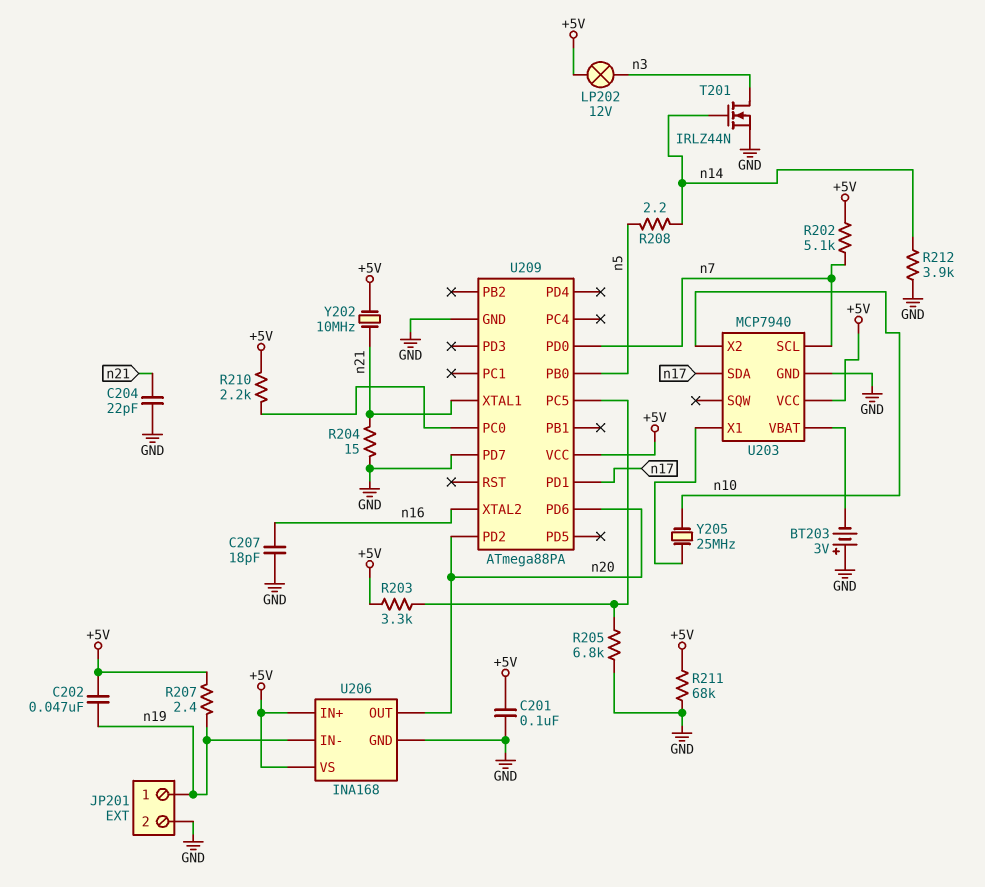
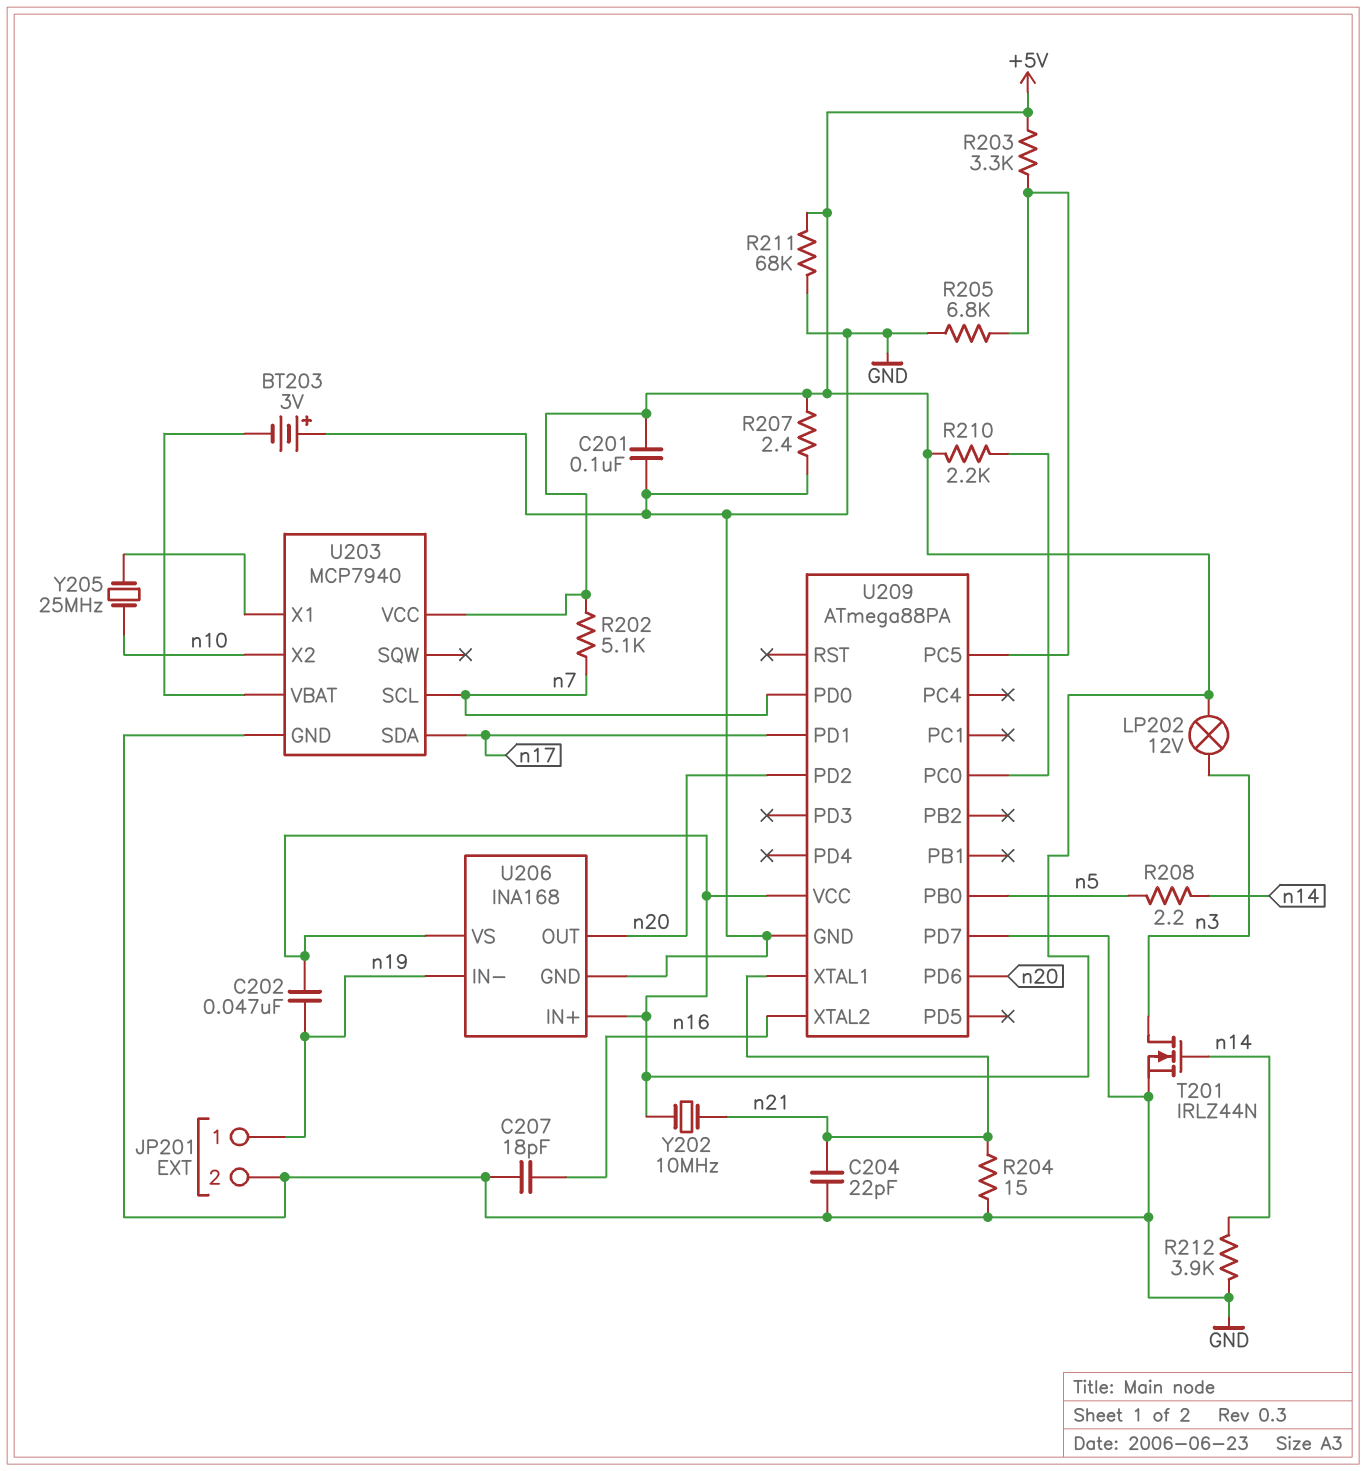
R207: 2.4 (+5V, n19) -> 2.4 (+5V, GND)

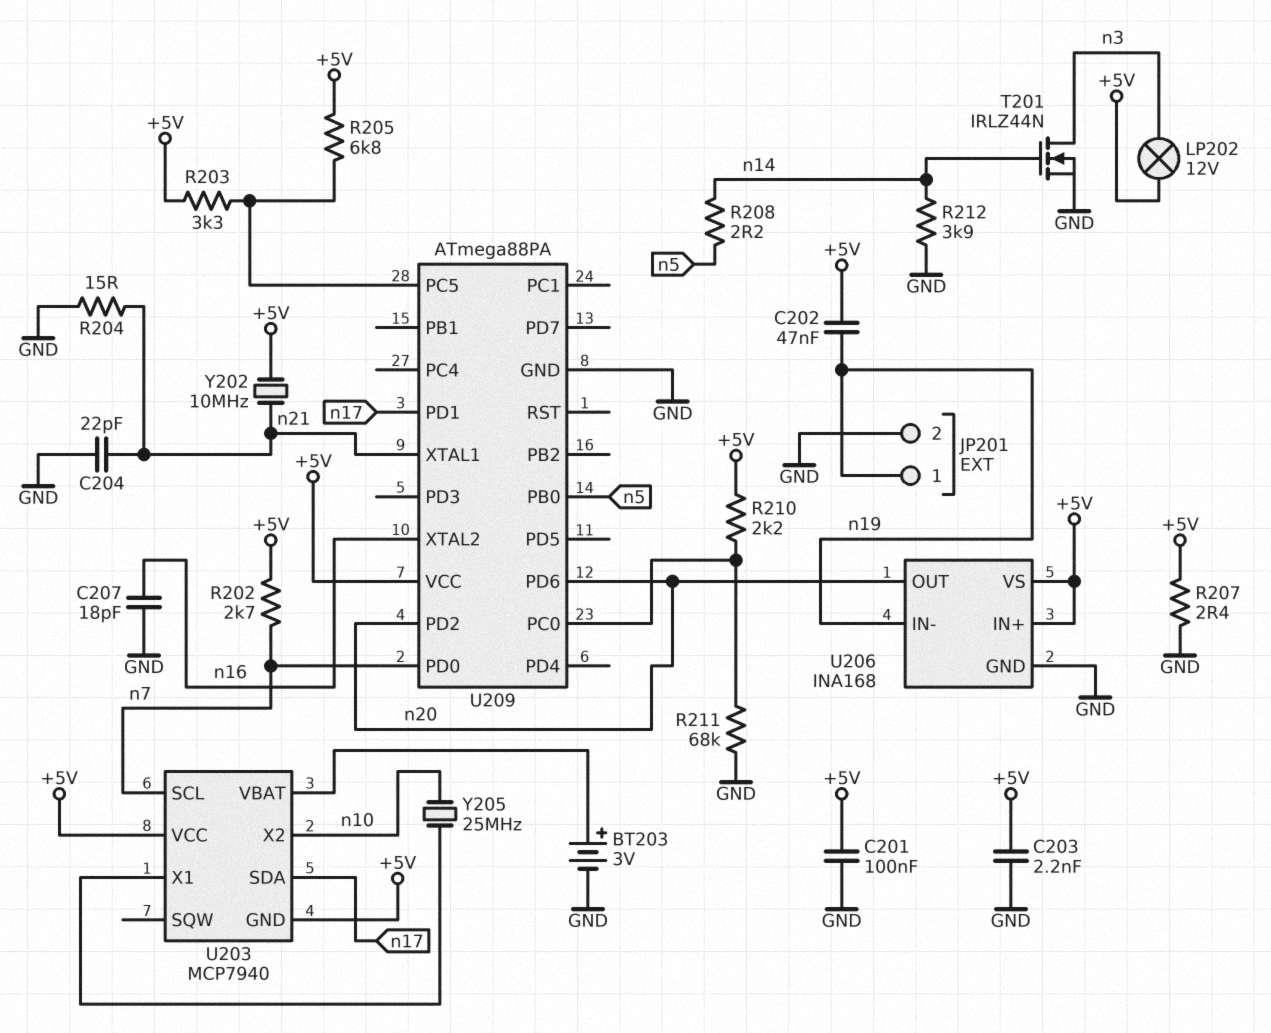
BT203: 3V (plus GND, minus U203/VBAT) -> 3V (plus U203/VBAT, minus GND)
C203: none -> 2.2nF (+5V, GND)
R202: 5.1k (+5V, n7) -> 2.7k (+5V, n7)
R205: 6.8k (GND, U209/PC5) -> 6.8k (+5V, U209/PC5)
R211: 68k (+5V, GND) -> 68k (GND, U209/PC0)
U203 pin GND: GND -> +5V
U209 pin PD7: GND -> none

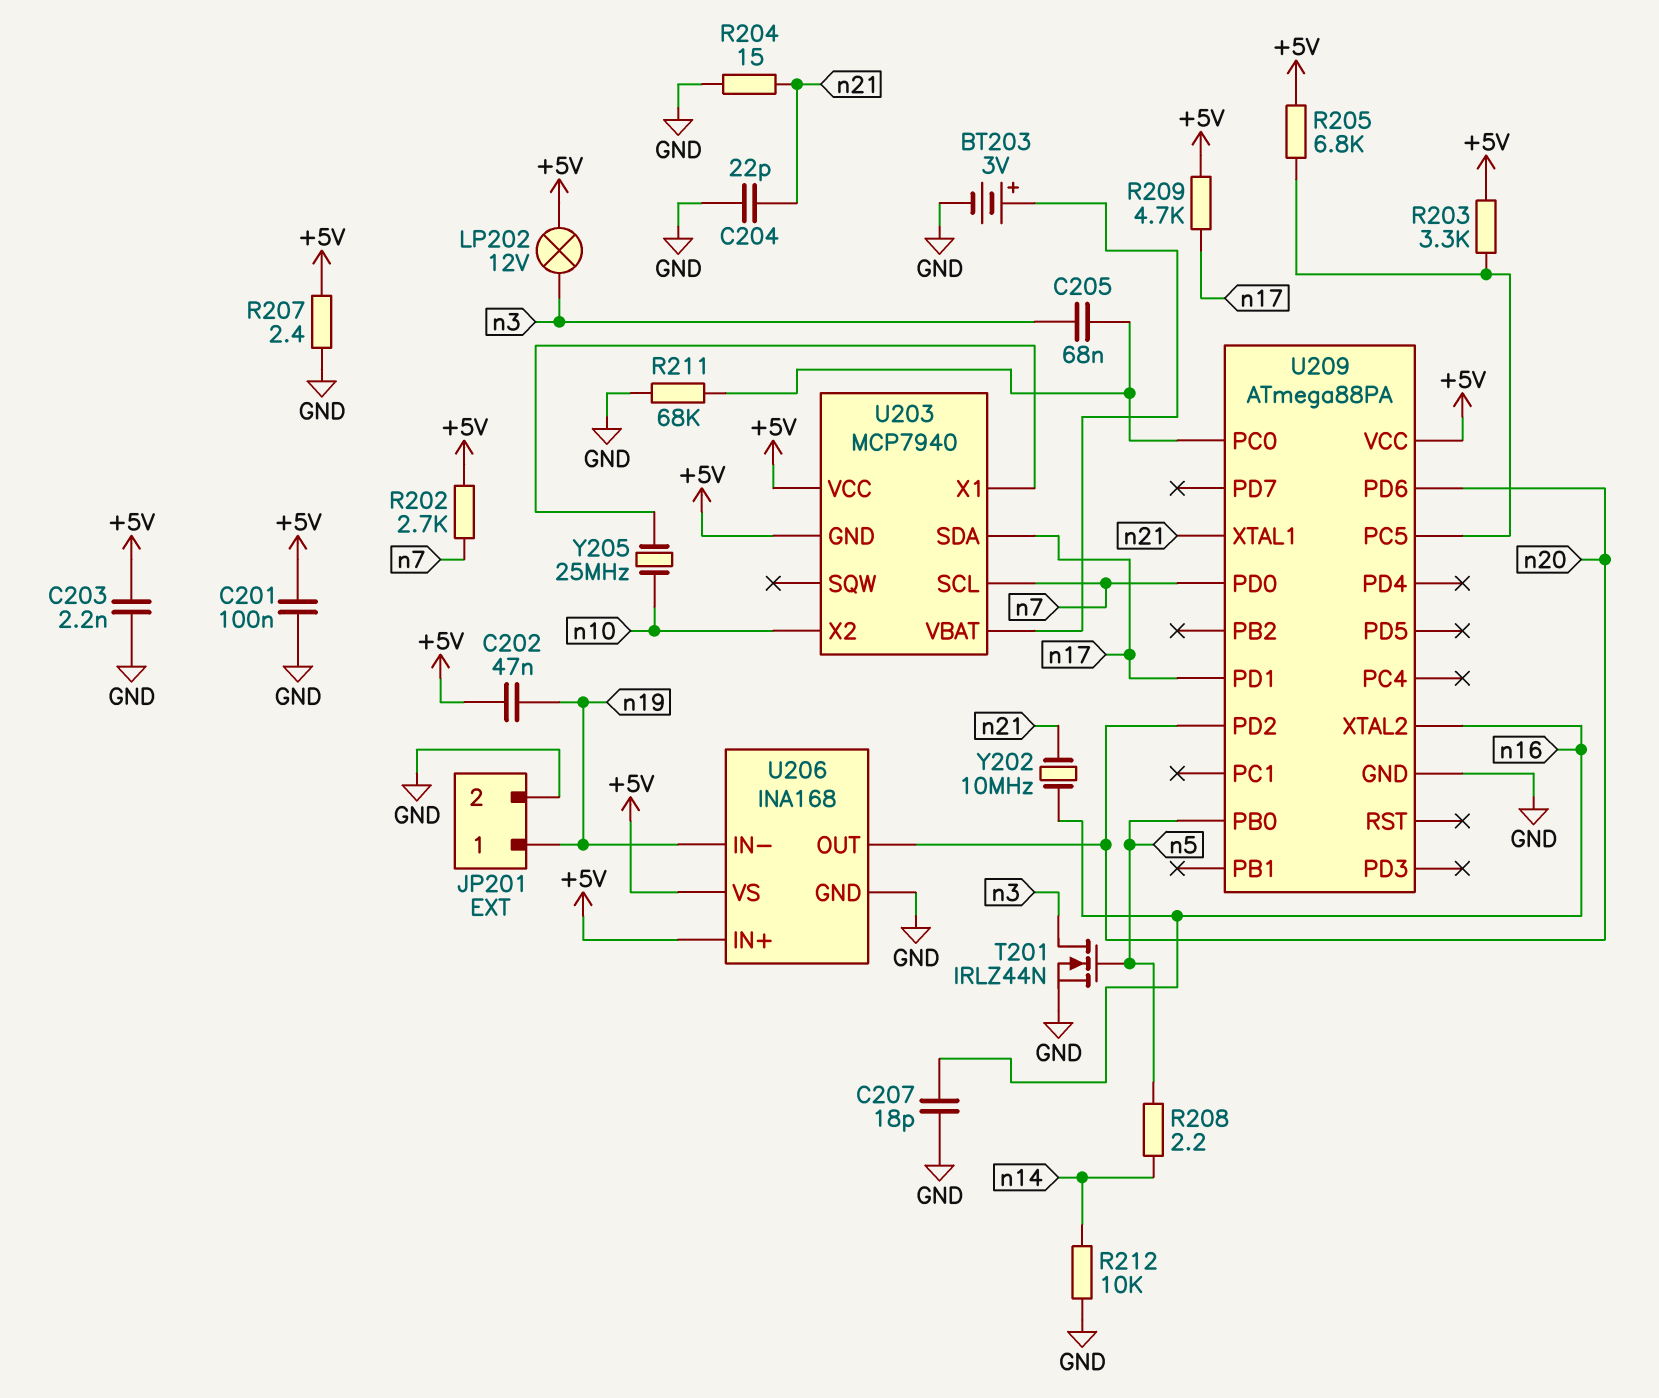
C205: none -> 68nF (U209/PC0, n3)
R209: none -> 4.7k (+5V, n17)
R210: 2.2k (+5V, U209/PC0) -> none
R212: 3.9k (GND, n14) -> 10k (GND, n14)
T201: NMOS IRLZ44N (G n14, D n3, S GND) -> NMOS IRLZ44N (G n5, D n3, S GND)
Y202: 10MHz (+5V, n21) -> 10MHz (n16, n21)

